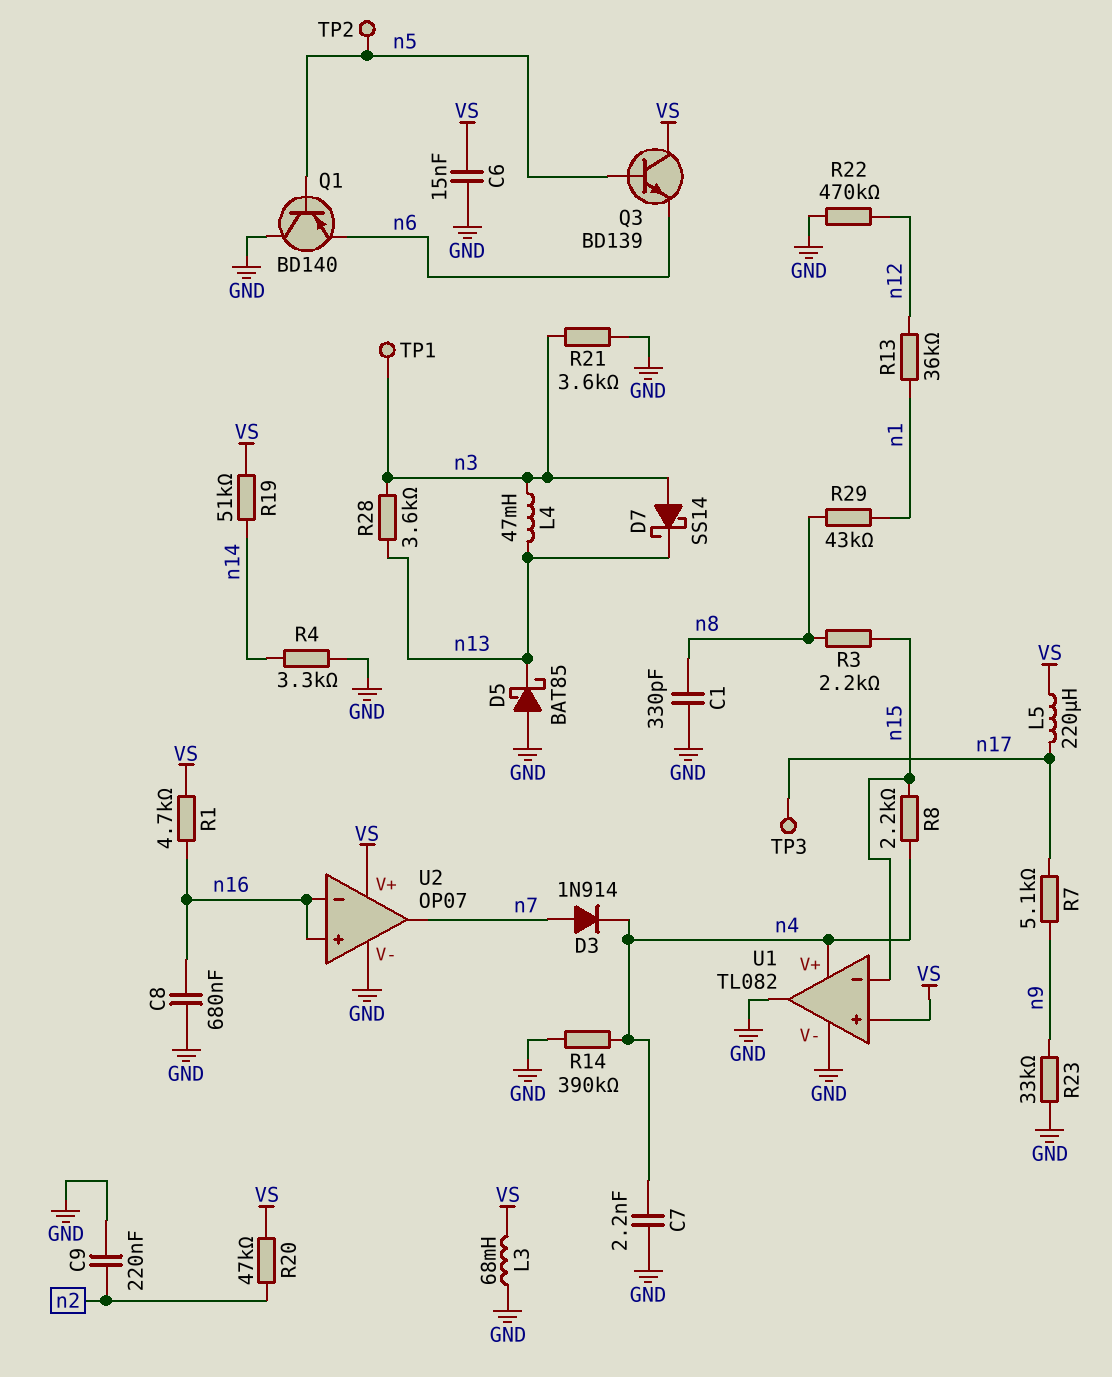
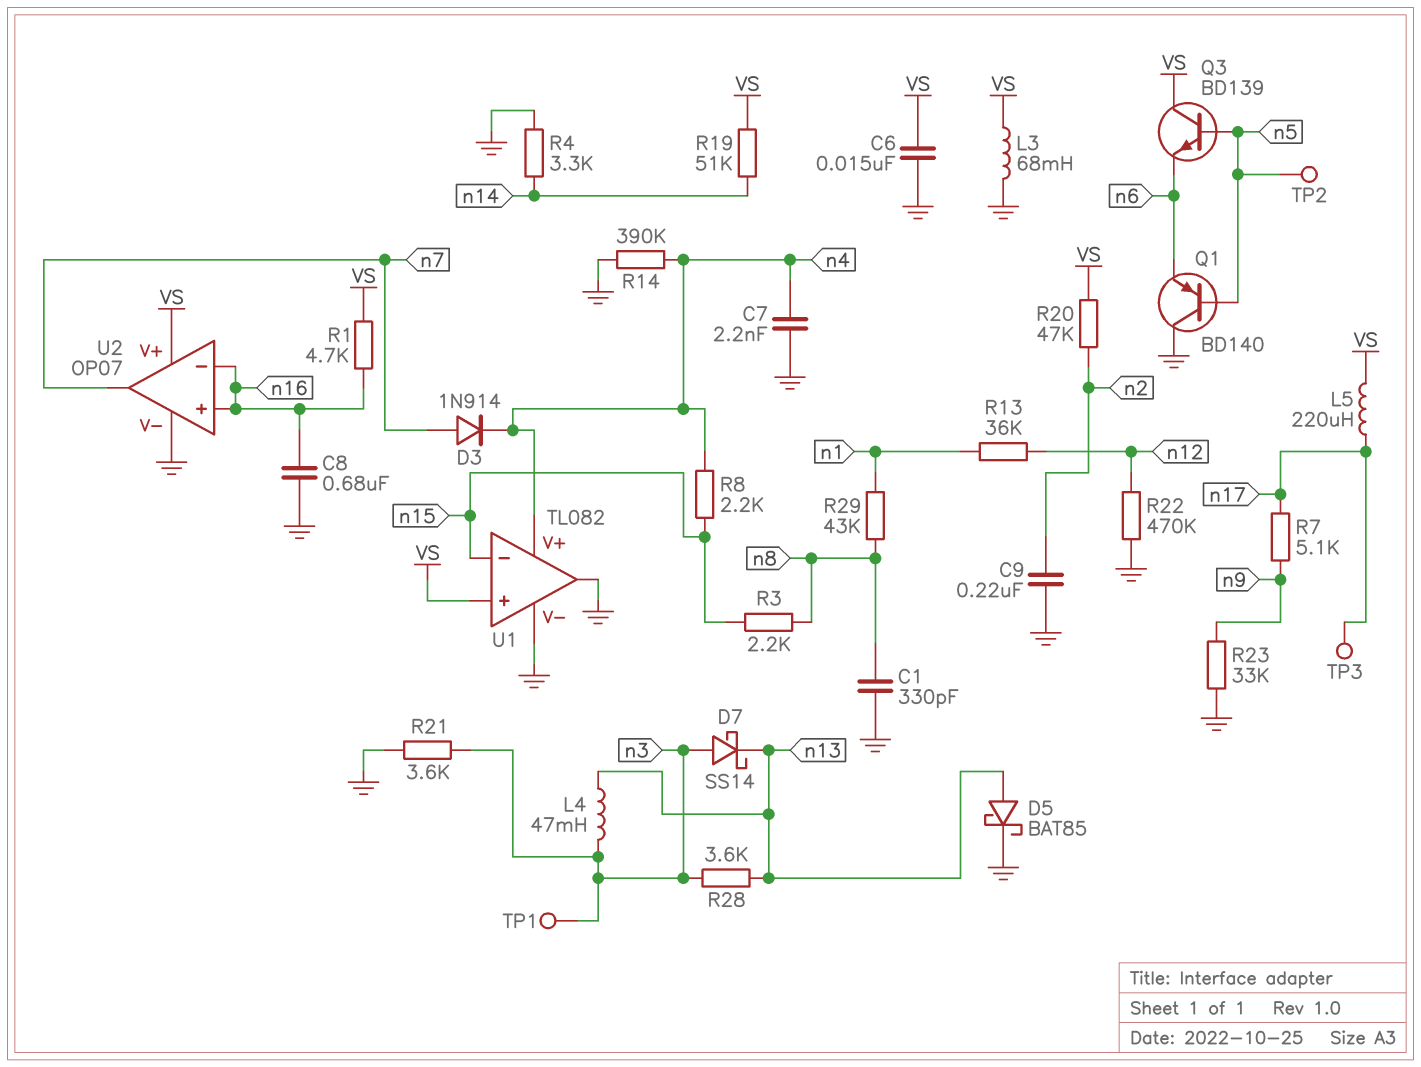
D5: schottky BAT85 (A GND, K n13) -> schottky BAT85 (A n13, K GND)

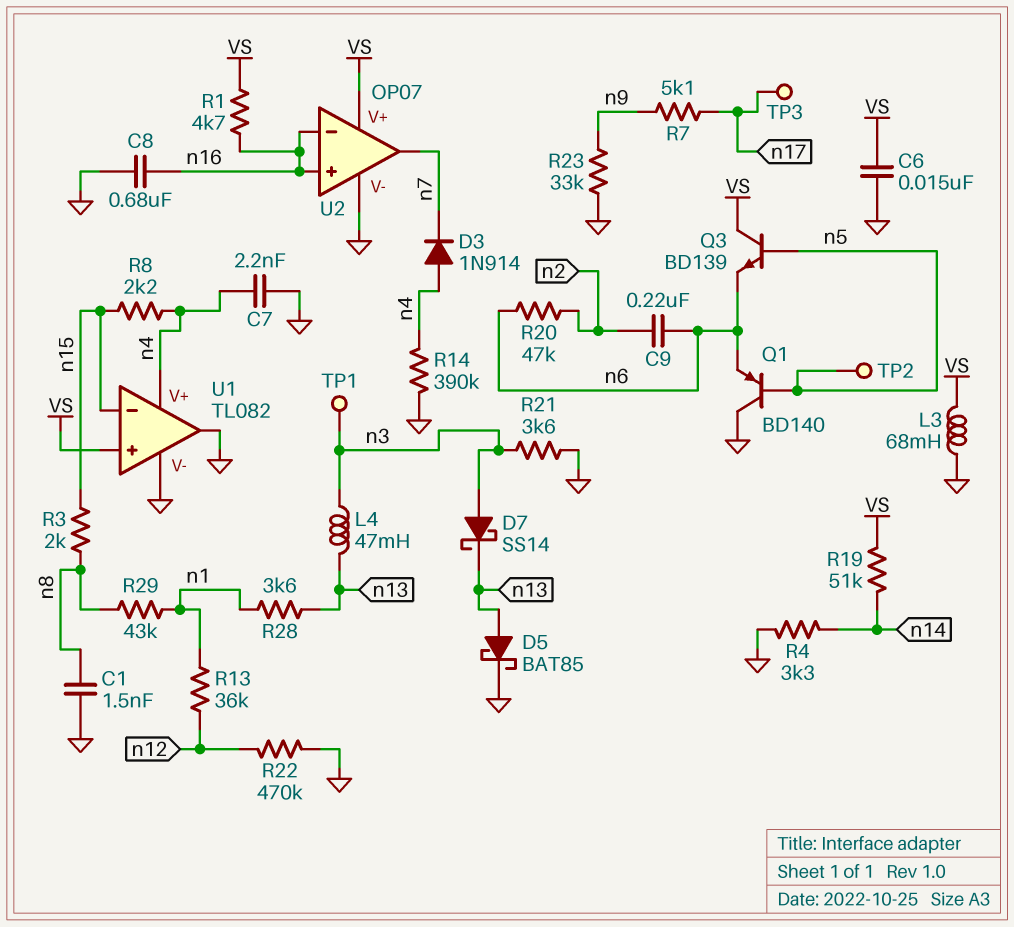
C1: 330pF (GND, n8) -> 1.5nF (GND, n8)
C9: 220nF (GND, n2) -> 220nF (n2, n6)
D3: diode 1N914 (A n7, K n4) -> diode 1N914 (A n4, K n7)
L5: 220uH (VS, n17) -> none
R3: 2.2k (n8, n15) -> 2k (n8, n15)
R20: 47k (VS, n2) -> 47k (n2, n6)
R28: 3.6k (n3, n13) -> 3.6k (n1, n13)

